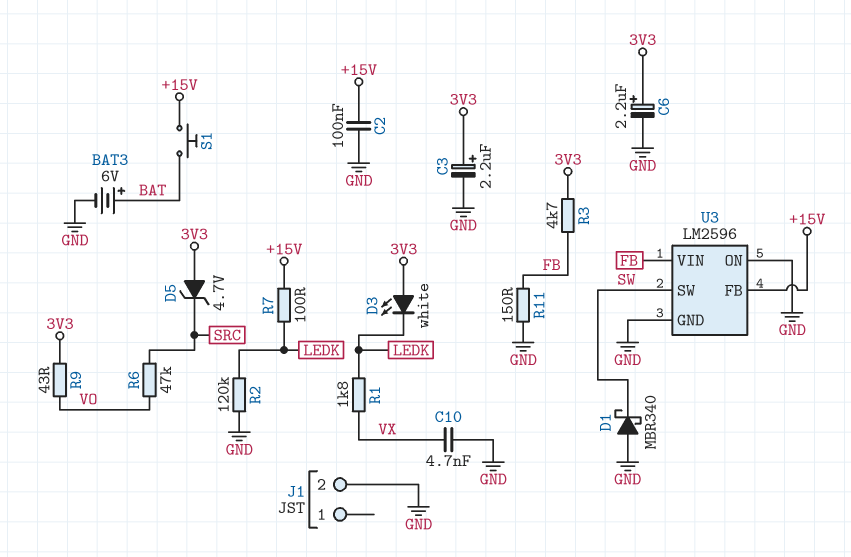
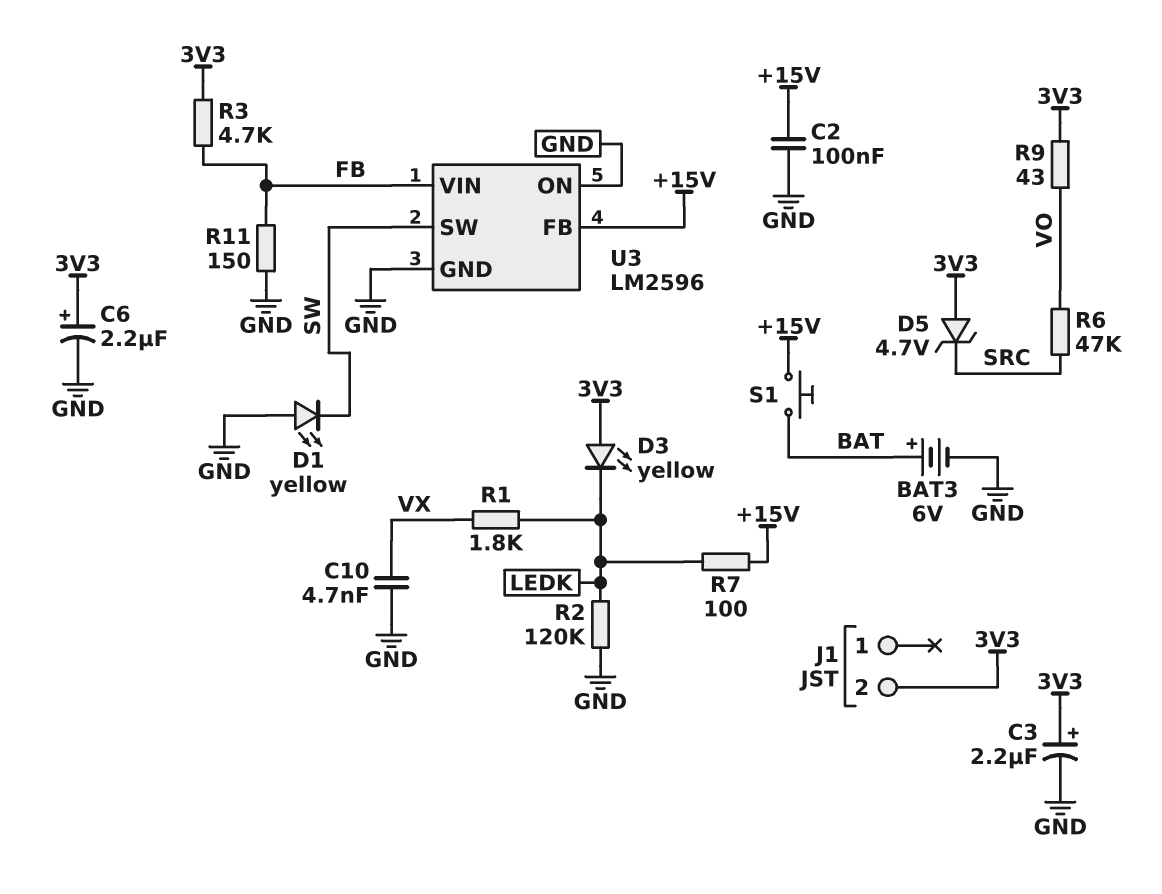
D1: schottky MBR340 (A GND, K SW) -> LED yellow (A GND, K SW)
D3: LED white (A 3V3, K LEDK) -> LED yellow (A 3V3, K LEDK)
J1 pin 2: GND -> 3V3

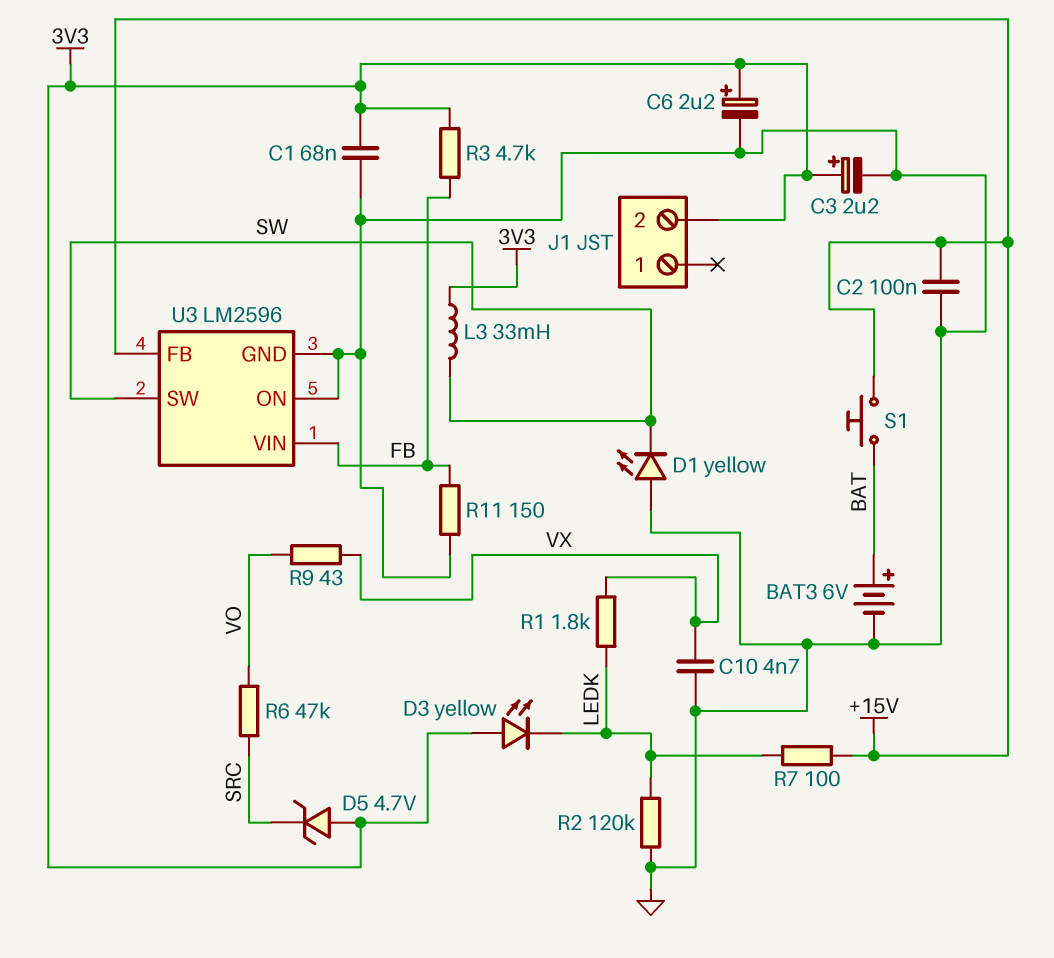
C1: none -> 68nF (3V3, GND)
L3: none -> 33mH (3V3, SW)
R9: 43 (3V3, VO) -> 43 (VO, VX)

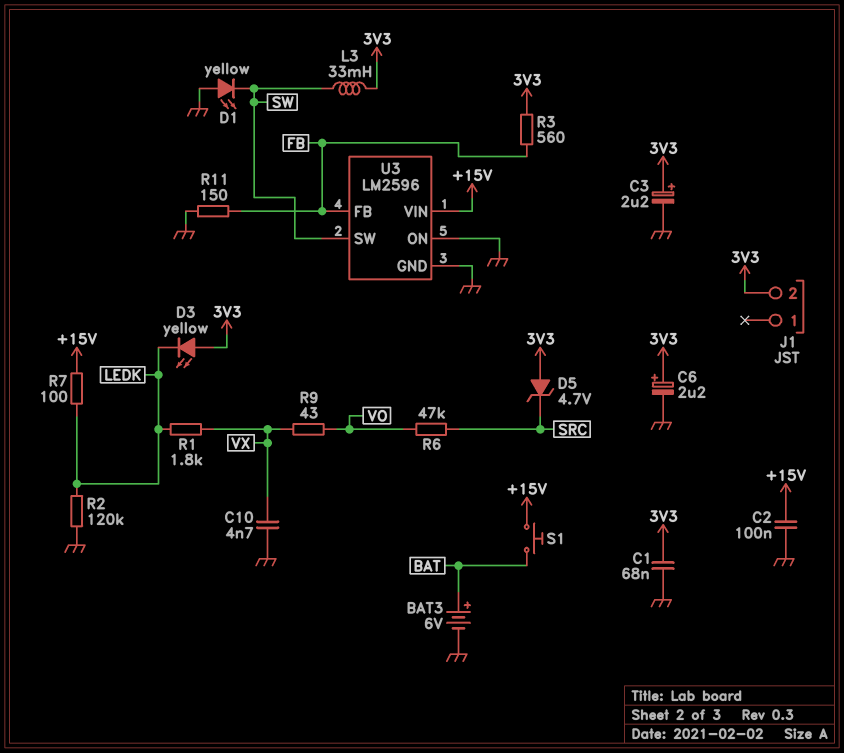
R3: 4.7k (3V3, FB) -> 560 (3V3, FB)
U3 pin FB: +15V -> FB
U3 pin VIN: FB -> +15V

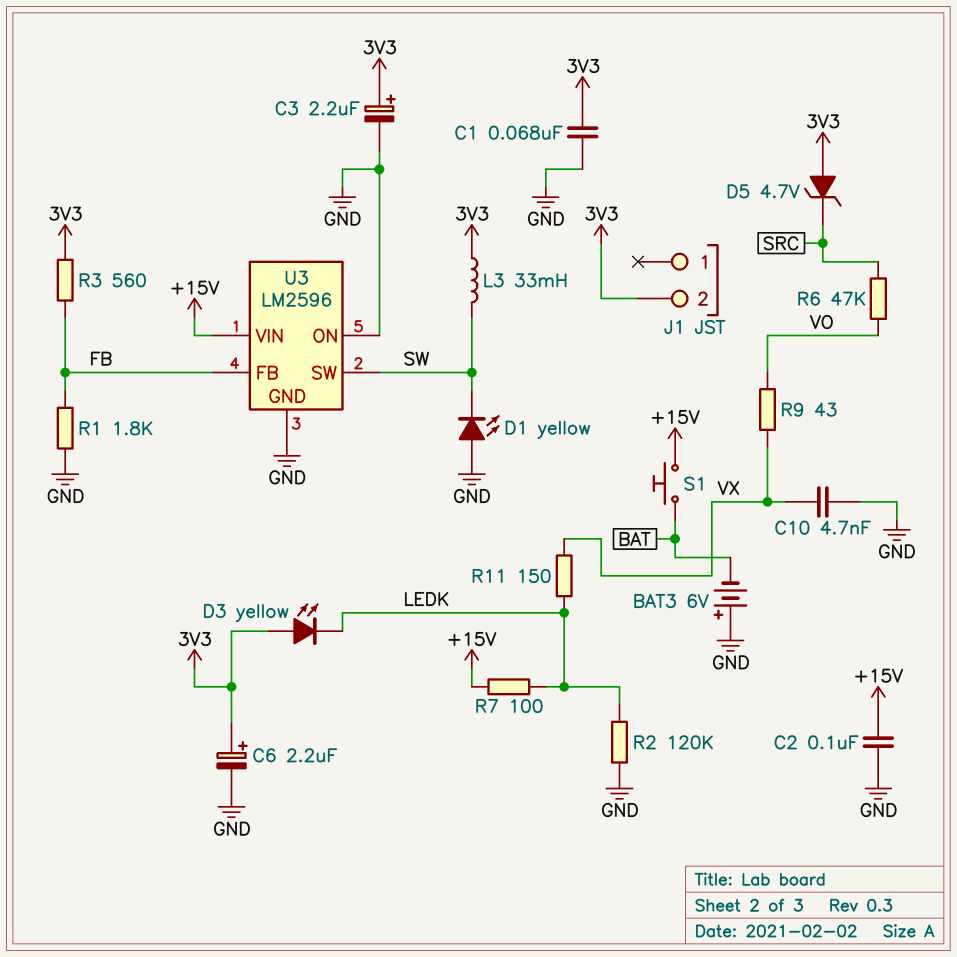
BAT3: 6V (plus BAT, minus GND) -> 6V (plus GND, minus BAT)
R1: 1.8k (LEDK, VX) -> 1.8k (FB, GND)
R11: 150 (FB, GND) -> 150 (LEDK, VX)

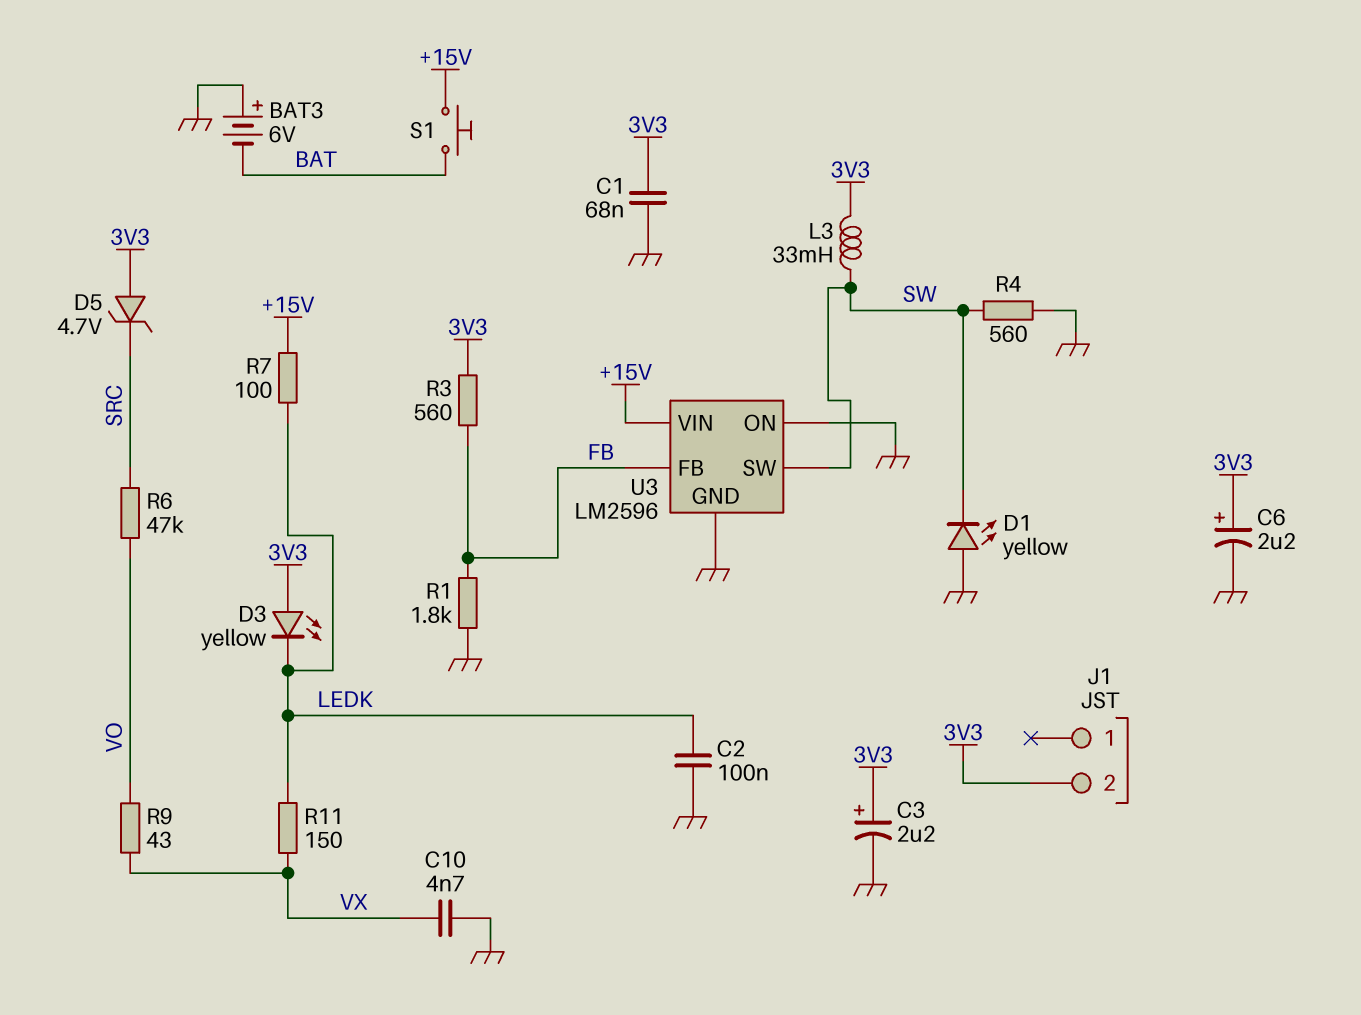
C2: 100nF (+15V, GND) -> 100nF (GND, LEDK)
R2: 120k (GND, LEDK) -> none
R4: none -> 560 (GND, SW)

